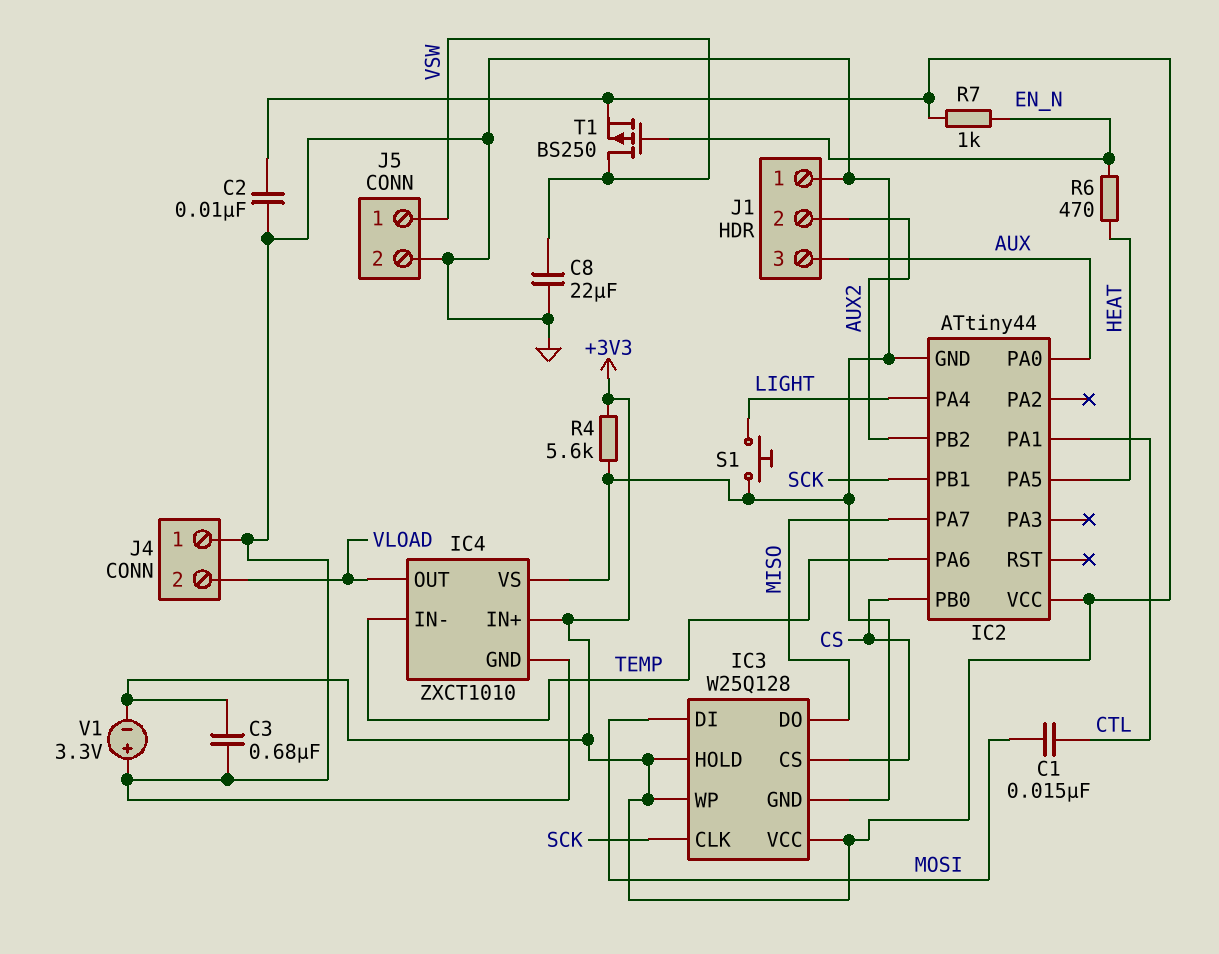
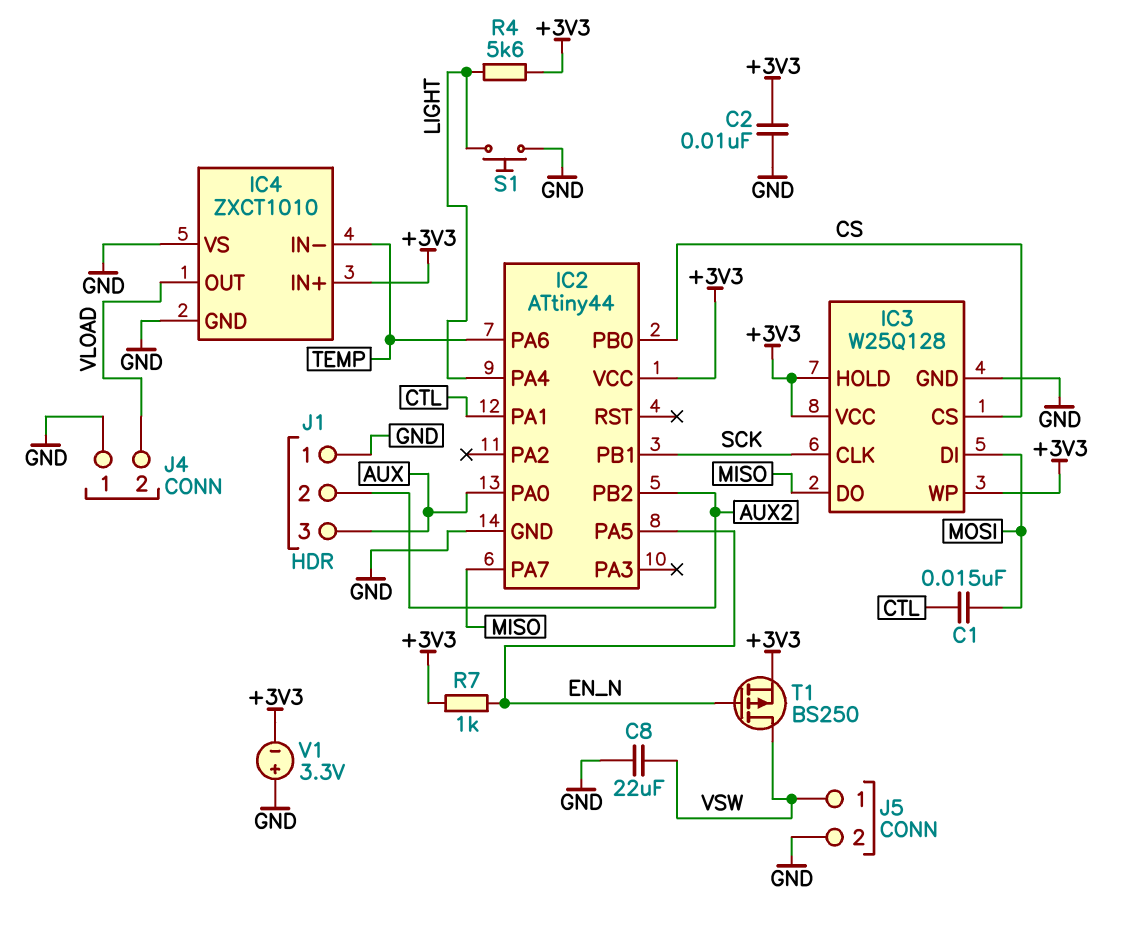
C3: 680nF (+3V3, GND) -> none
IC2 pin PA5: HEAT -> EN_N
R4: 5.6k (+3V3, GND) -> 5.6k (+3V3, LIGHT)
R6: 470 (EN_N, HEAT) -> none

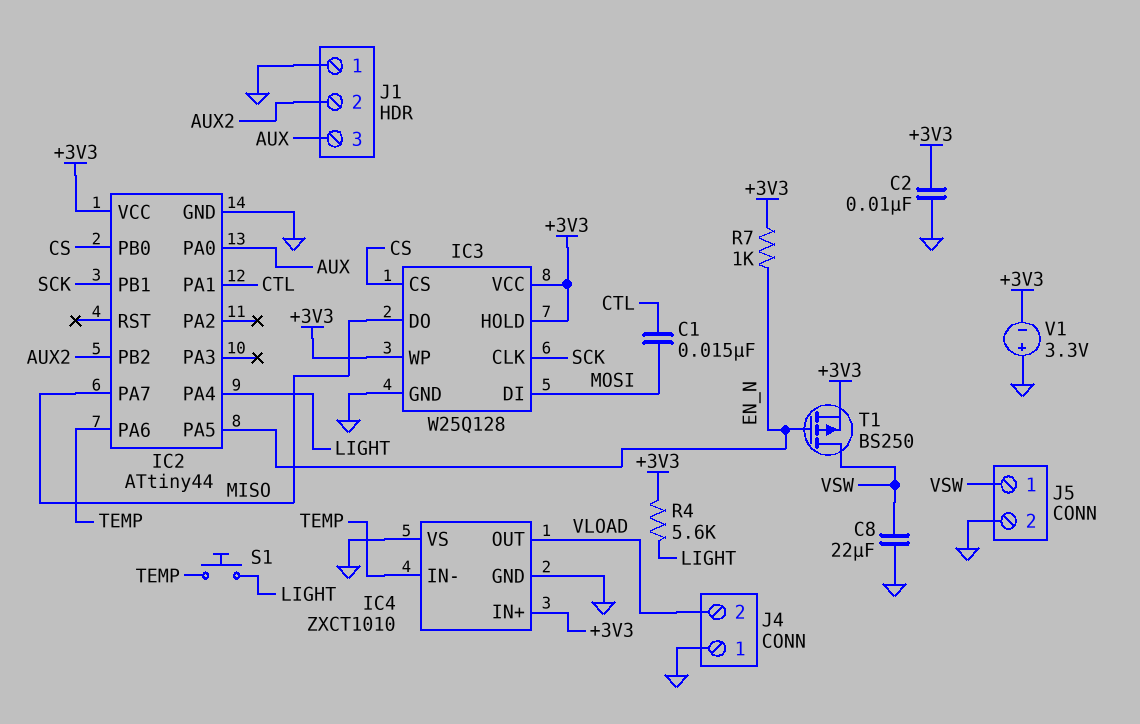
S1: button (GND, LIGHT) -> button (LIGHT, TEMP)

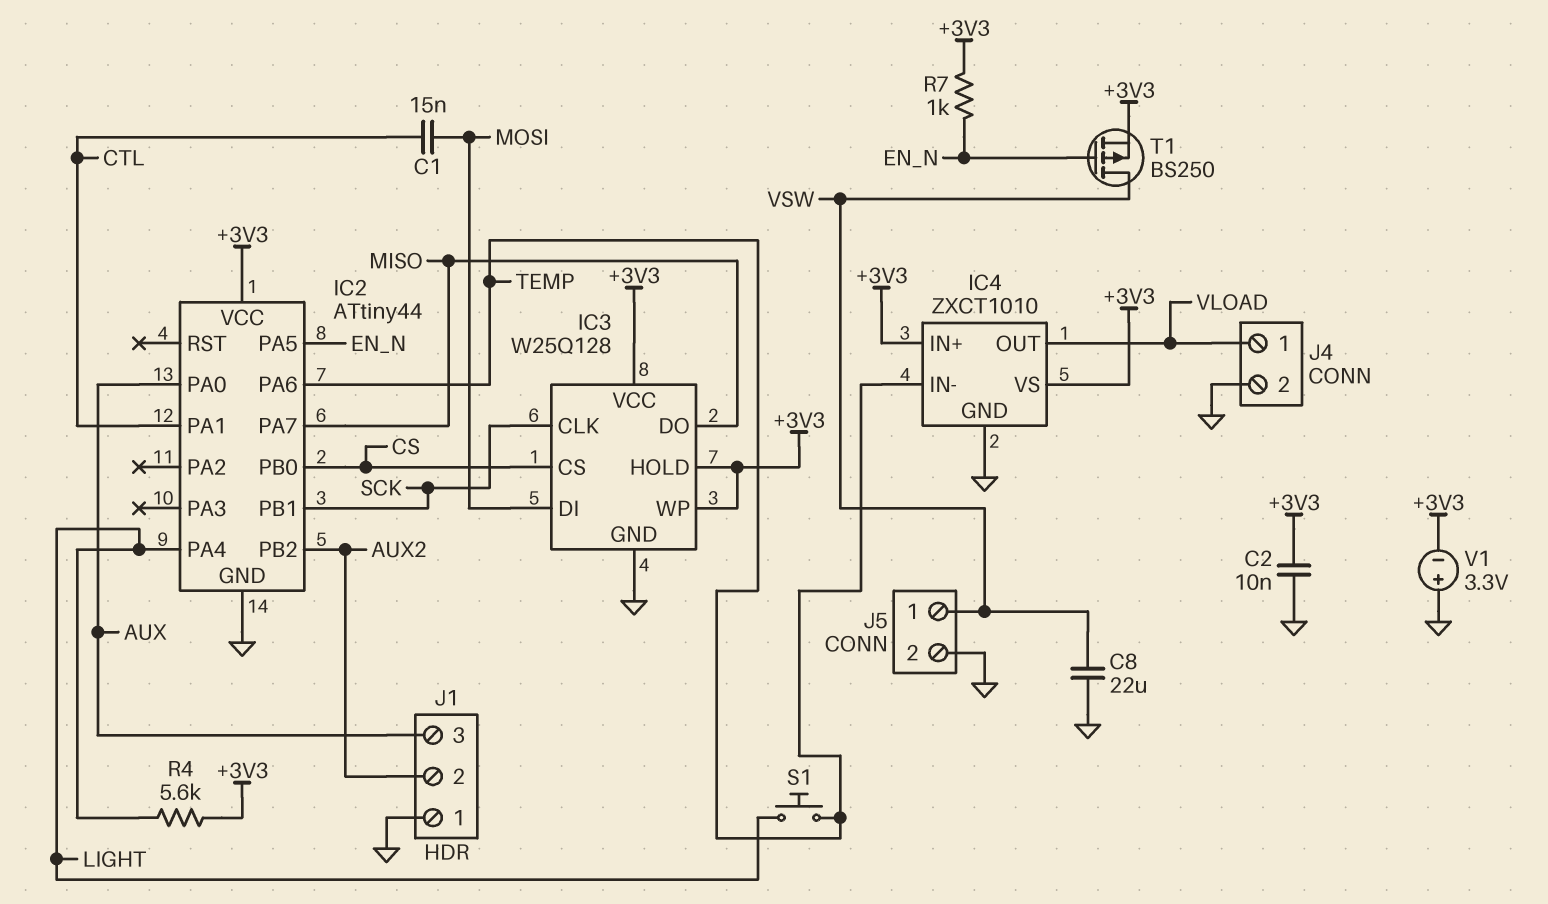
IC4 pin VS: GND -> +3V3
J4 pin 1: GND -> VLOAD
J4 pin 2: VLOAD -> GND

